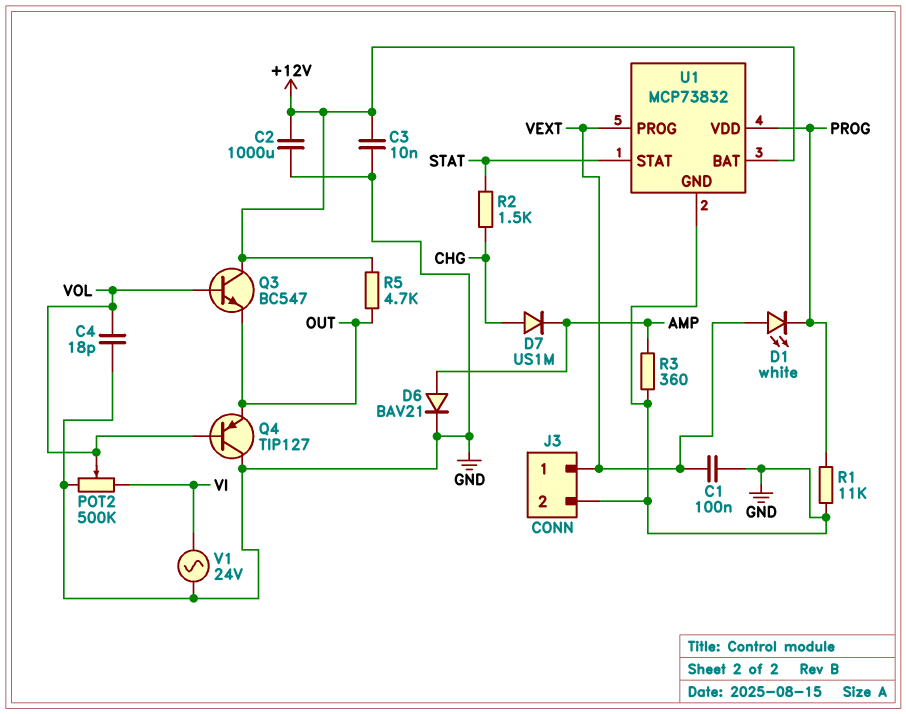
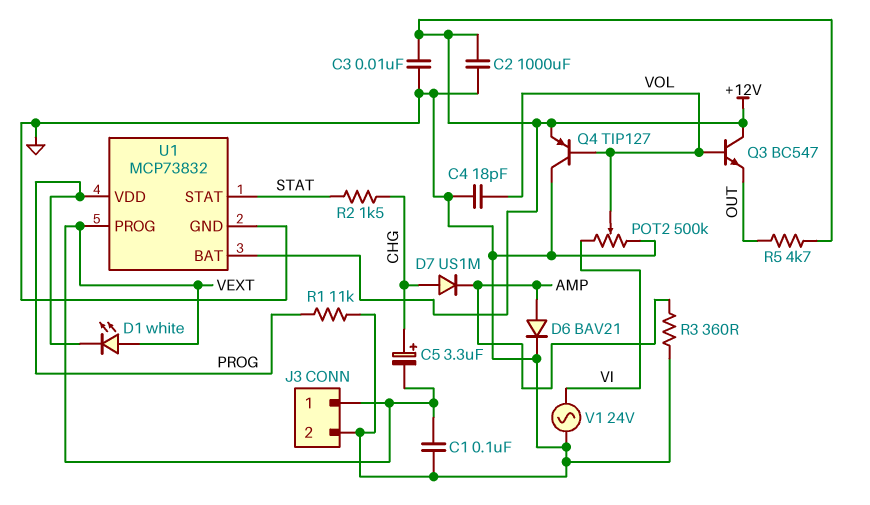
C5: none -> 3.3uF (plus CHG, minus VEXT)
Q4: PNP TIP127 (B VOL, C GND, E OUT) -> PNP TIP127 (B VOL, C GND, E +12V)

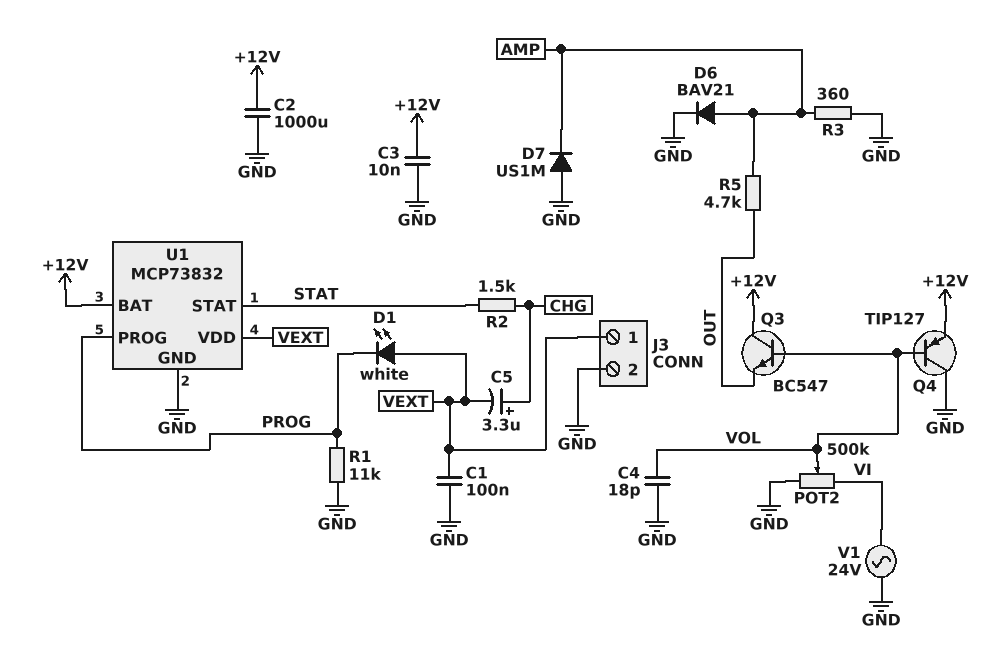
D7: diode US1M (A CHG, K AMP) -> diode US1M (A GND, K AMP)
R5: 4.7k (+12V, OUT) -> 4.7k (AMP, OUT)
U1 pin PROG: VEXT -> PROG
U1 pin VDD: PROG -> VEXT

